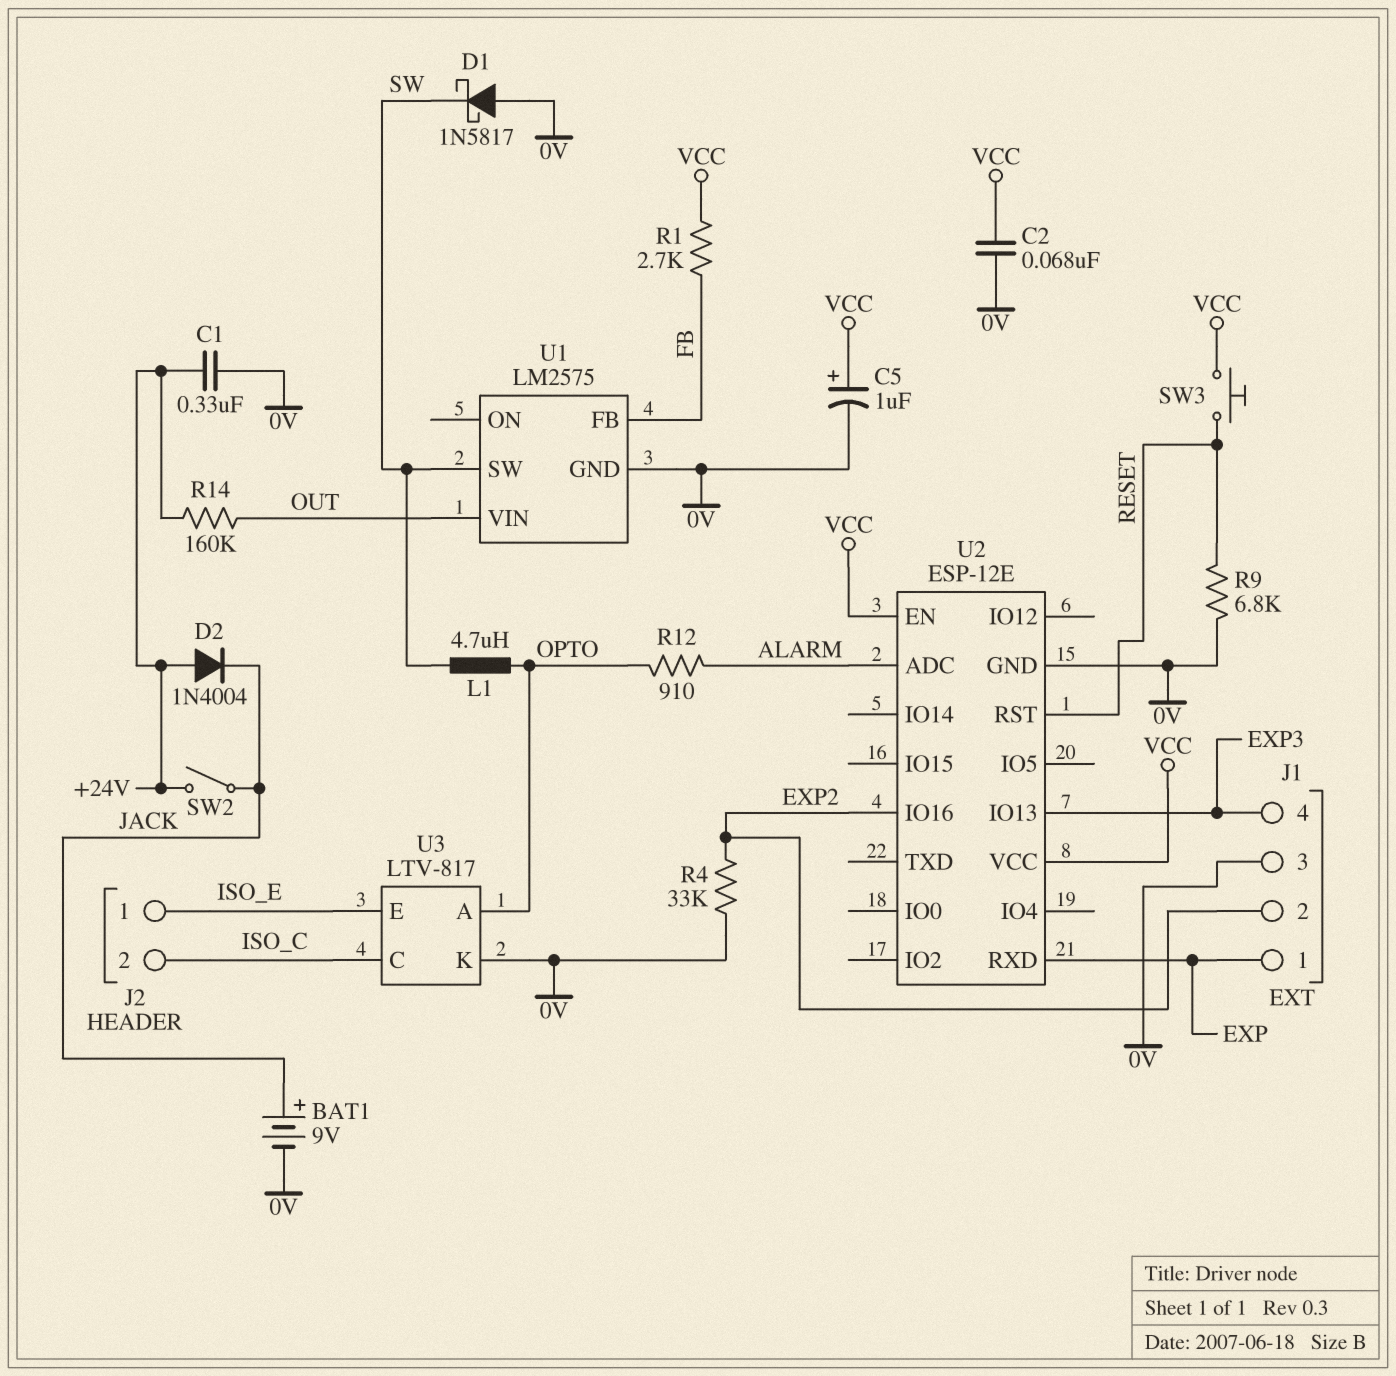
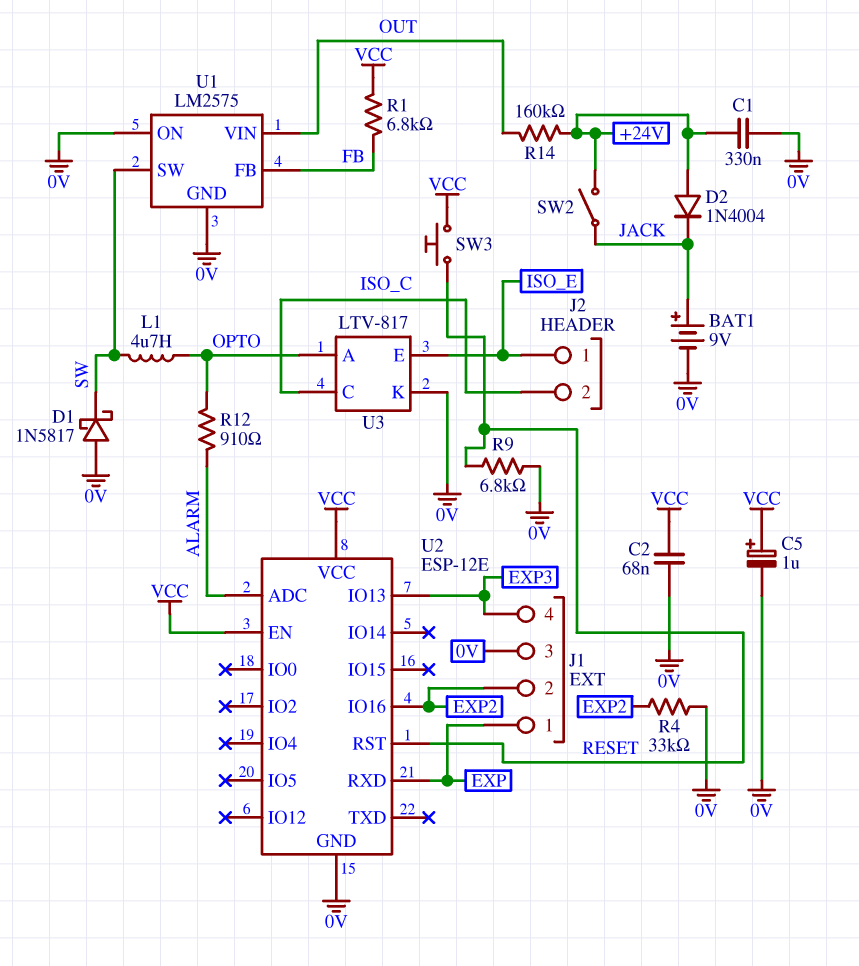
R1: 2.7k (FB, VCC) -> 6.8k (FB, VCC)
U1 pin ON: none -> 0V

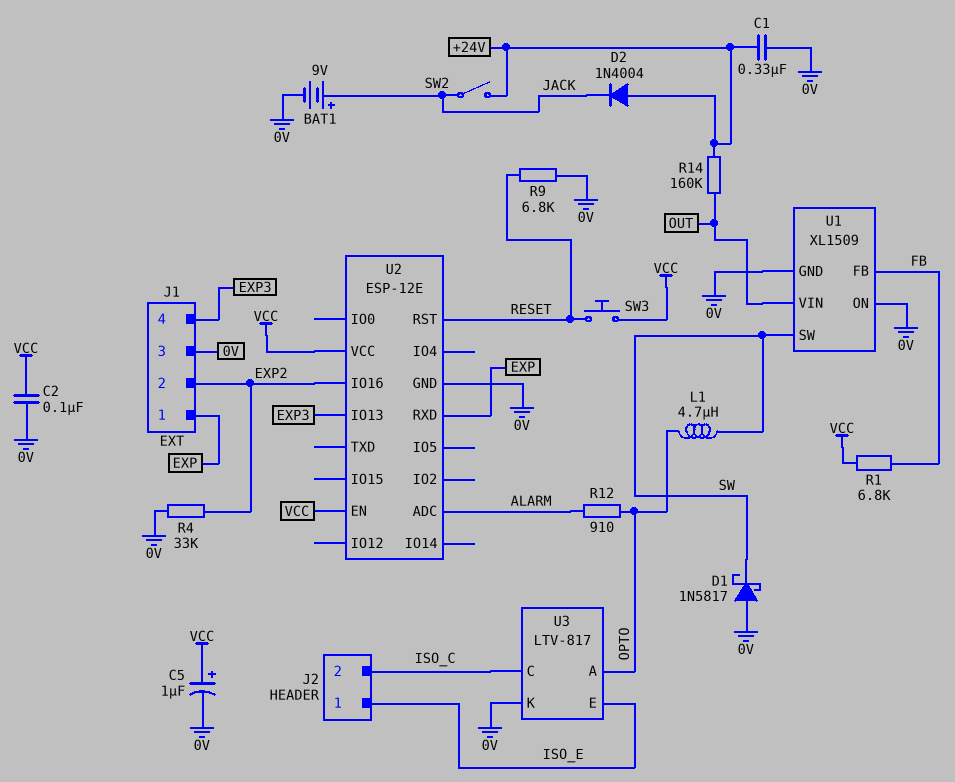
C2: 68nF (0V, VCC) -> 100nF (0V, VCC)
U1: LM2575 -> XL1509

